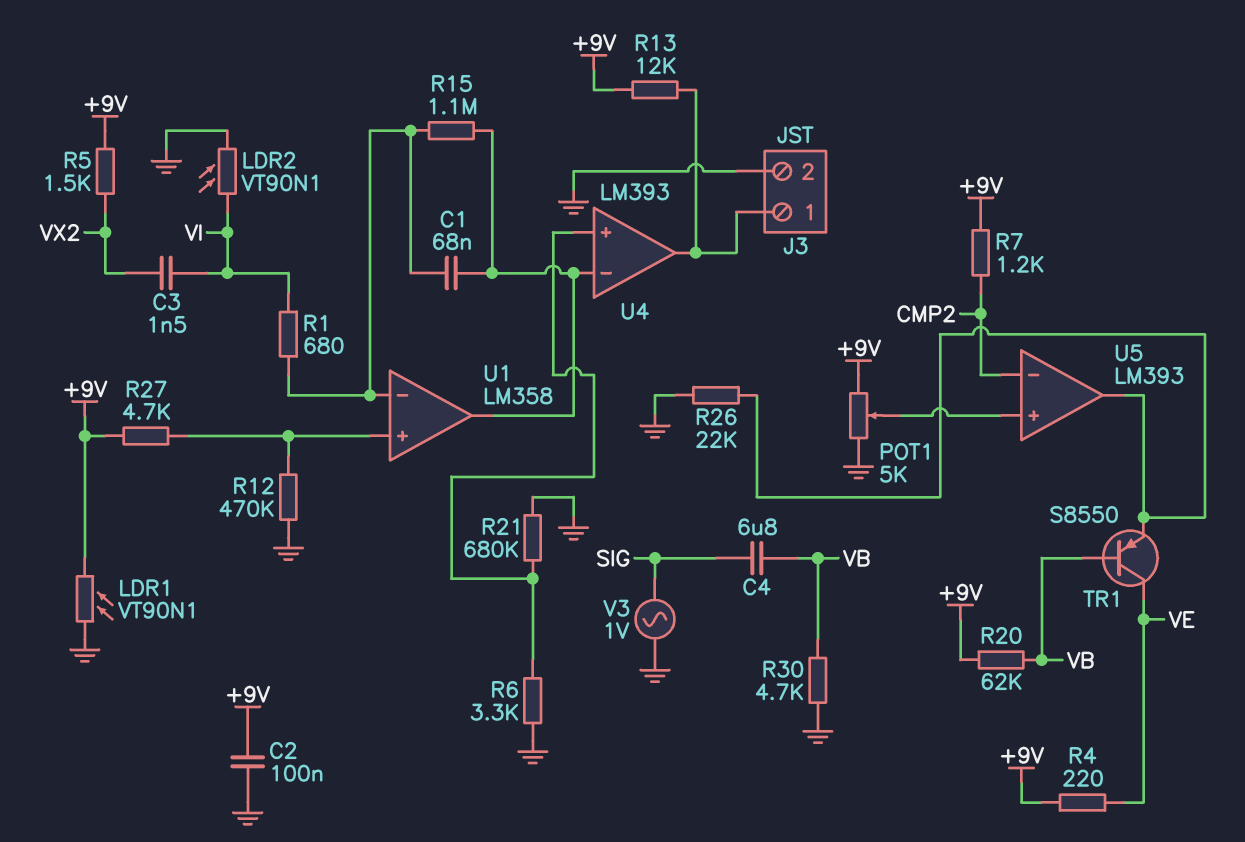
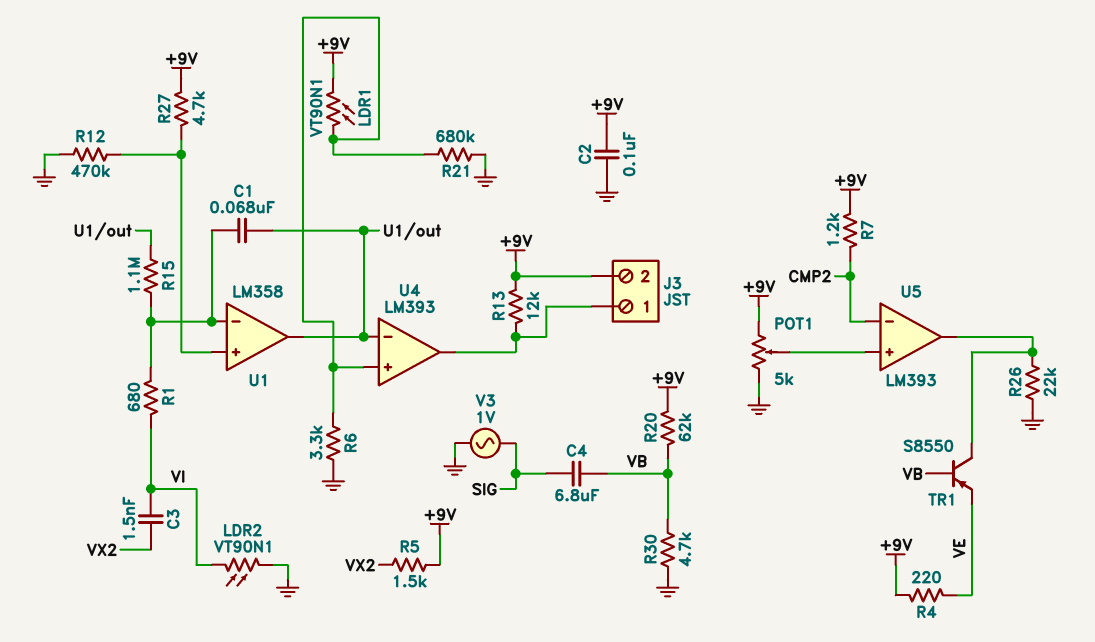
J3 pin 2: GND -> +9V
LDR1: VT90N1 (+9V, GND) -> VT90N1 (+9V, U4/in+)
TR1: PNP S8550 (B VB, C VE, E U5/out) -> PNP S8550 (B VB, C U5/out, E VE)

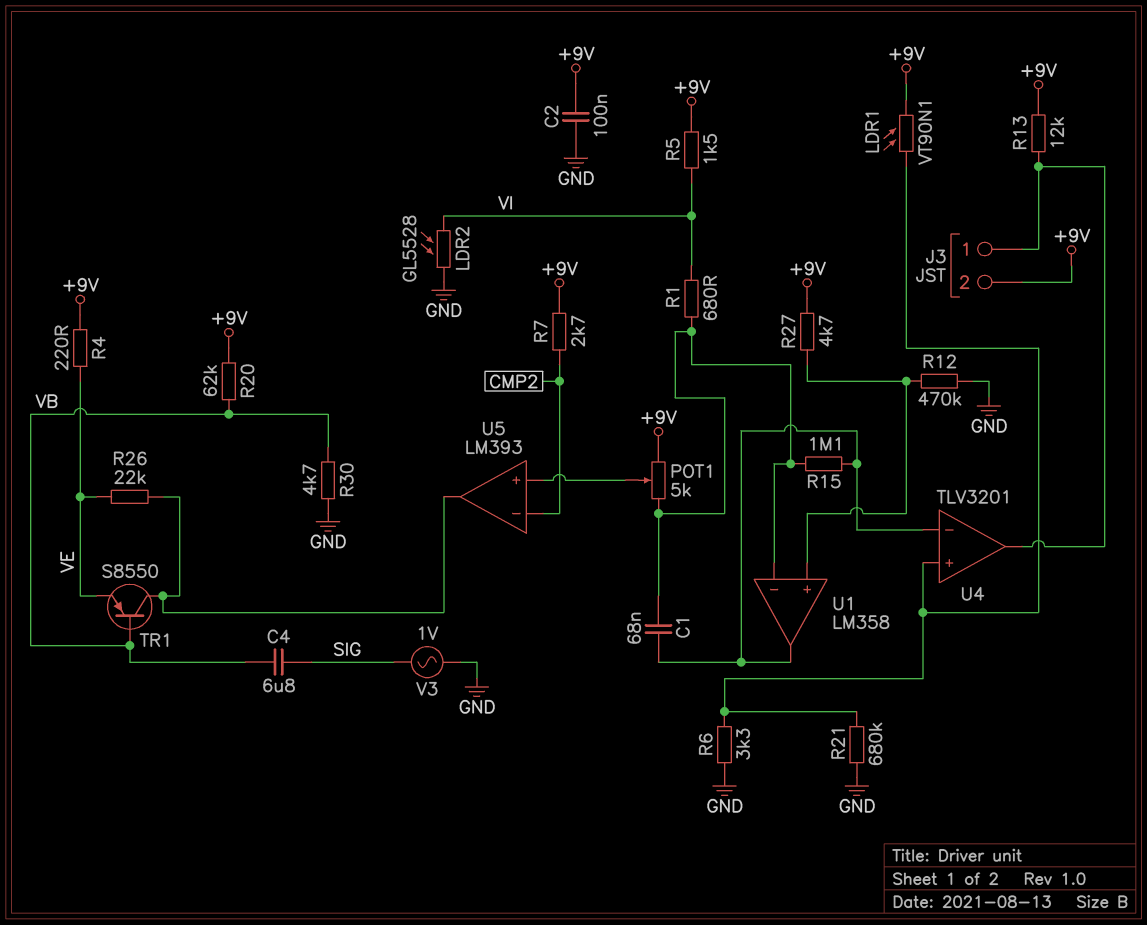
C3: 1.5nF (VI, VX2) -> none
LDR2: VT90N1 (GND, VI) -> GL5528 (GND, VI)
POT1: 5k (+9V, GND, wiper U5/in+) -> 5k (+9V, U1/in-, wiper U5/in+)
R5: 1.5k (+9V, VX2) -> 1.5k (+9V, VI)
R7: 1.2k (+9V, CMP2) -> 2.7k (+9V, CMP2)
R26: 22k (GND, U5/out) -> 22k (U5/out, VE)
U4: LM393 -> TLV3201

